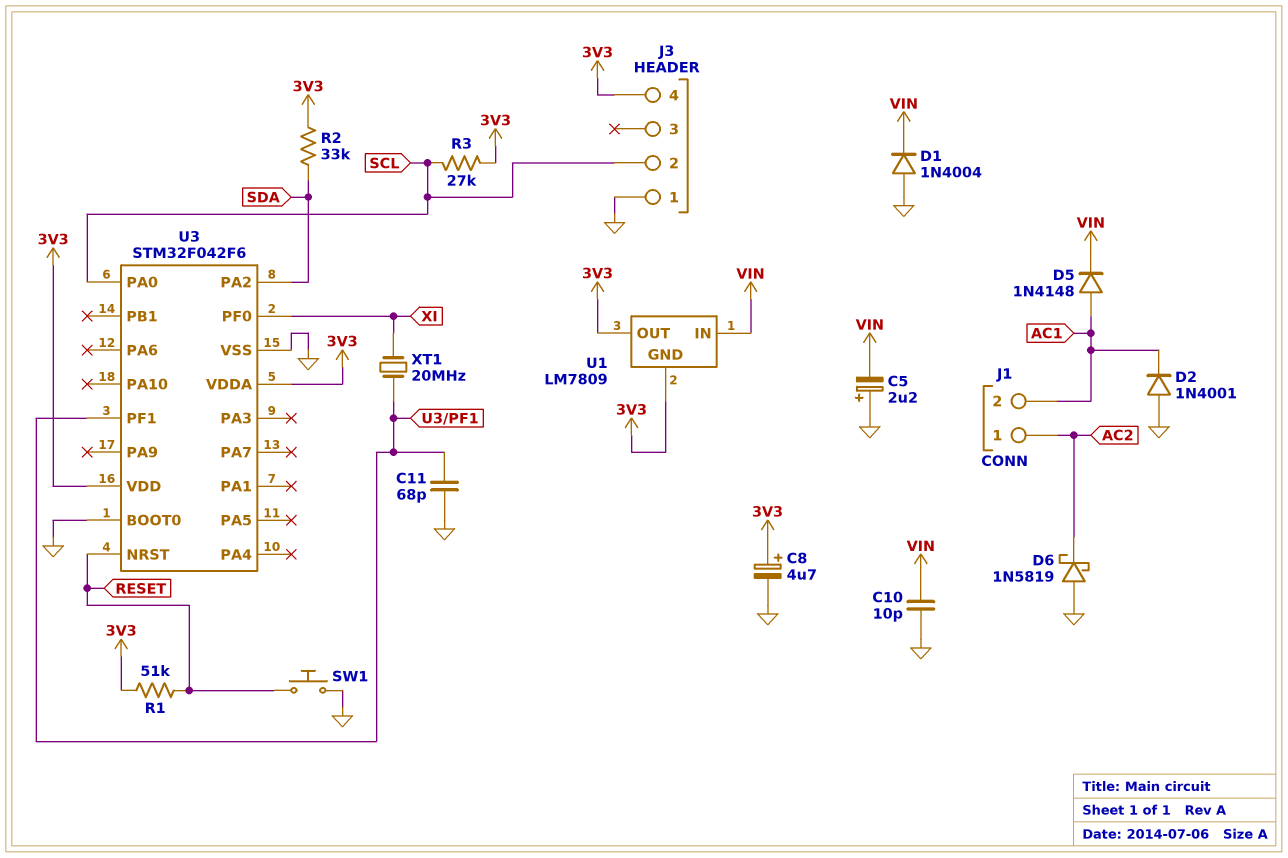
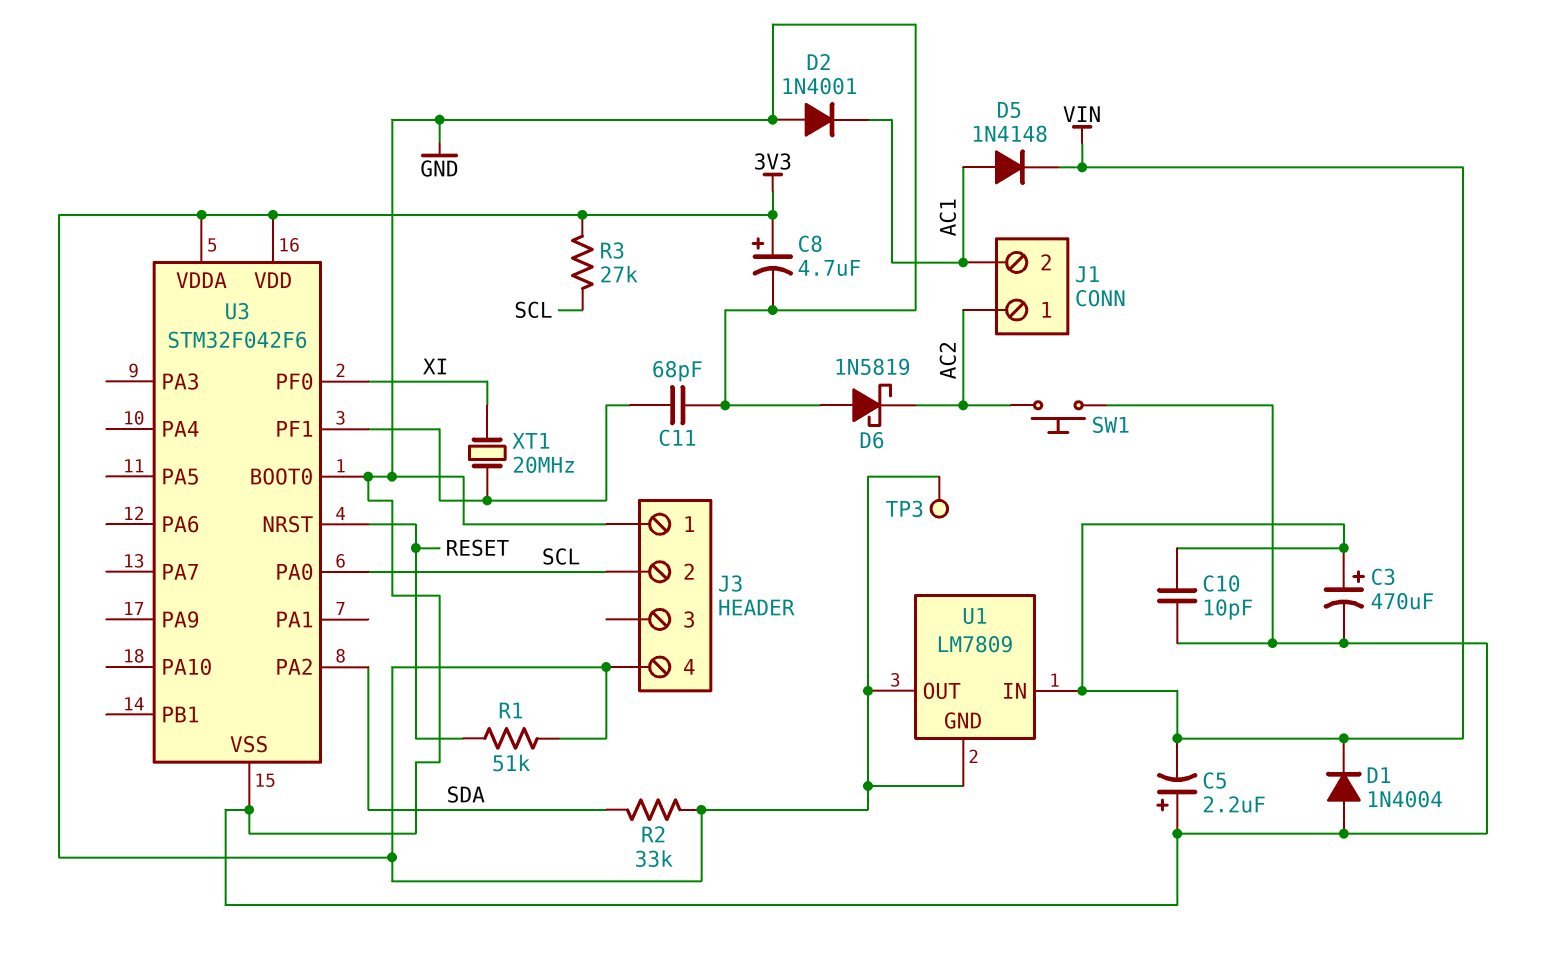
C3: none -> 470uF (plus VIN, minus GND)
SW1: button (GND, RESET) -> button (AC2, GND)
TP3: none -> test point (3V3)

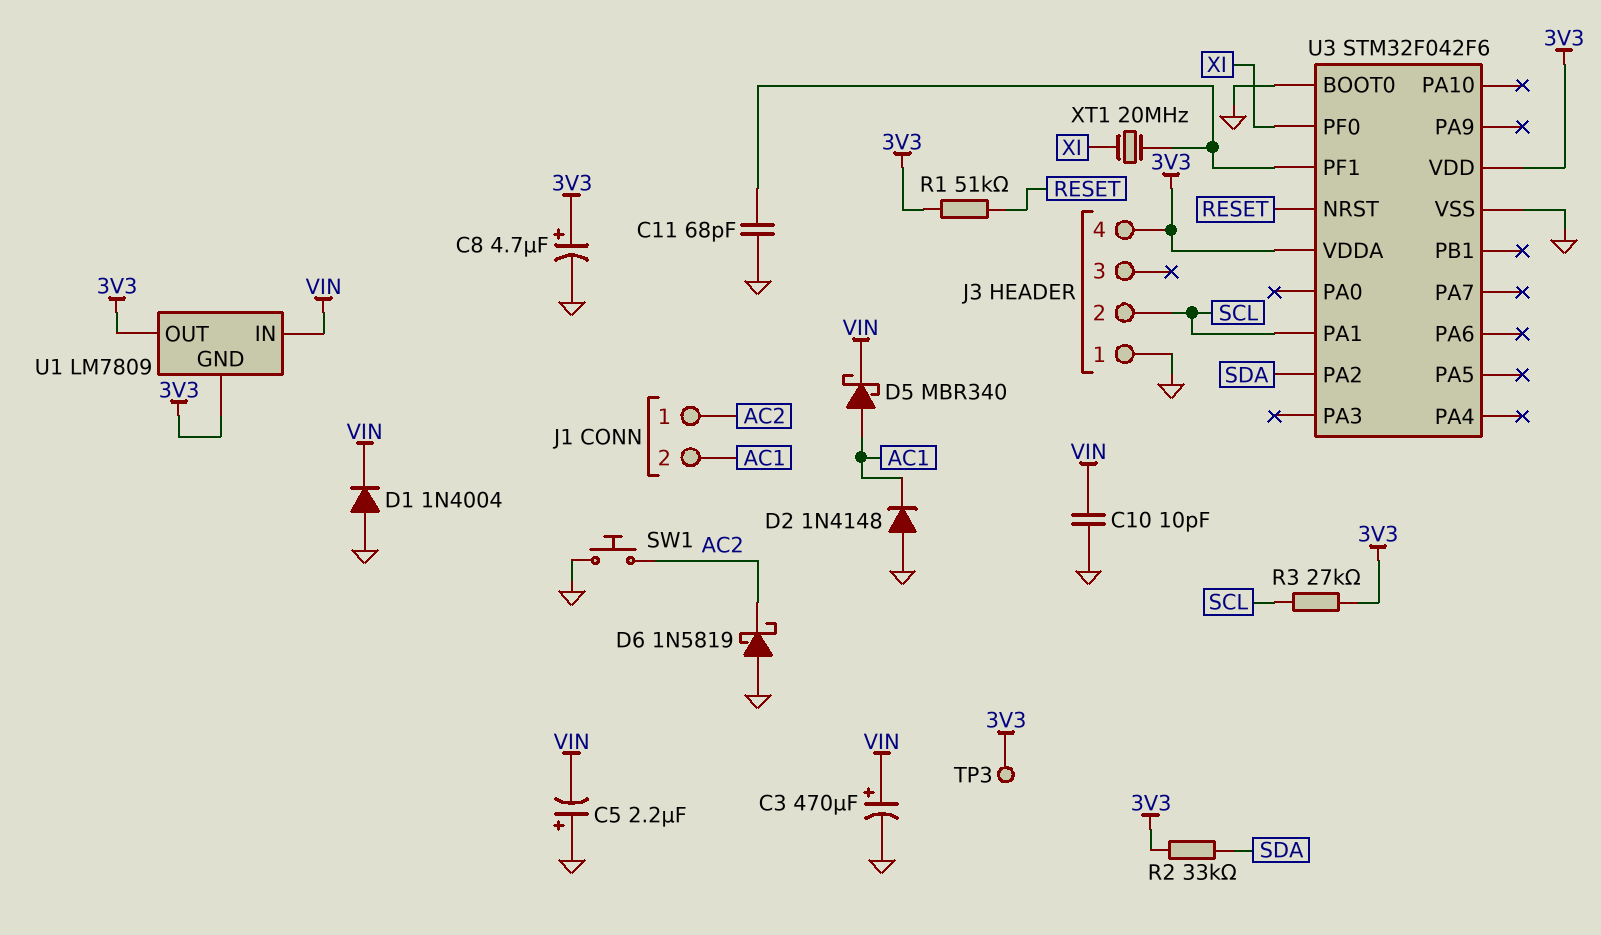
D2: diode 1N4001 (A GND, K AC1) -> diode 1N4148 (A GND, K AC1)
D5: diode 1N4148 (A AC1, K VIN) -> schottky MBR340 (A AC1, K VIN)
U3 pin PA0: SCL -> none
U3 pin PA1: none -> SCL

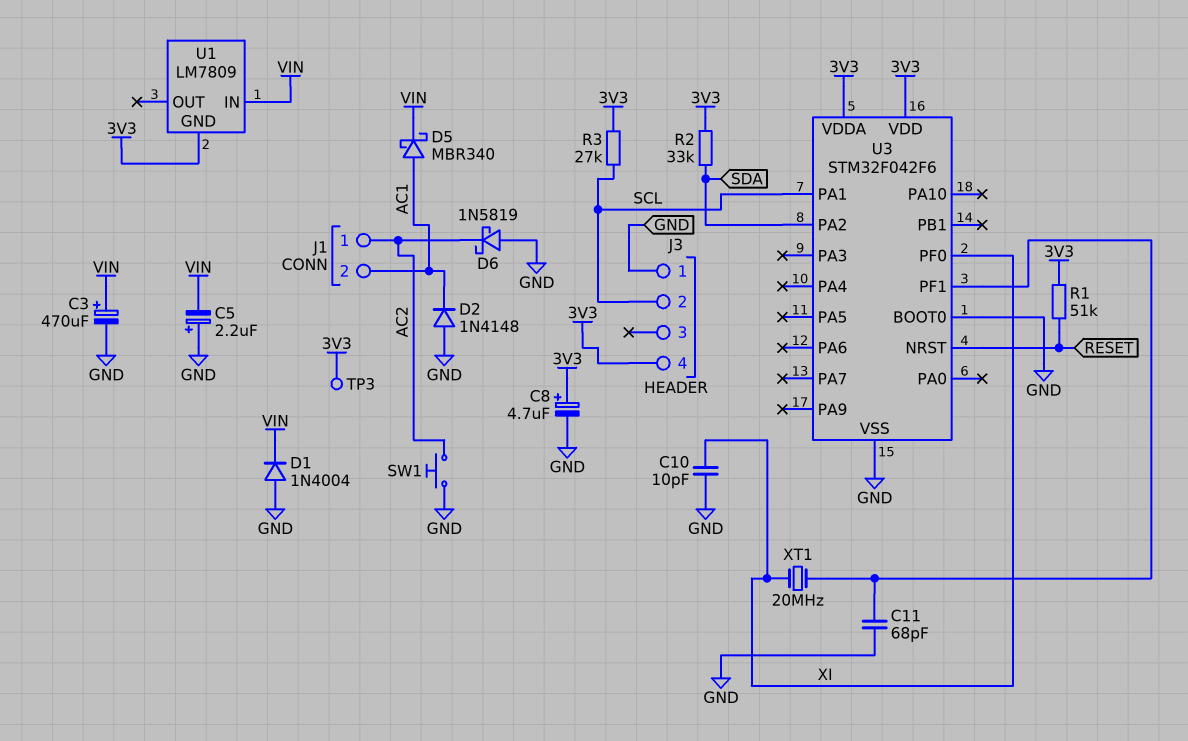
C10: 10pF (GND, VIN) -> 10pF (GND, XI)
U1 pin OUT: 3V3 -> none

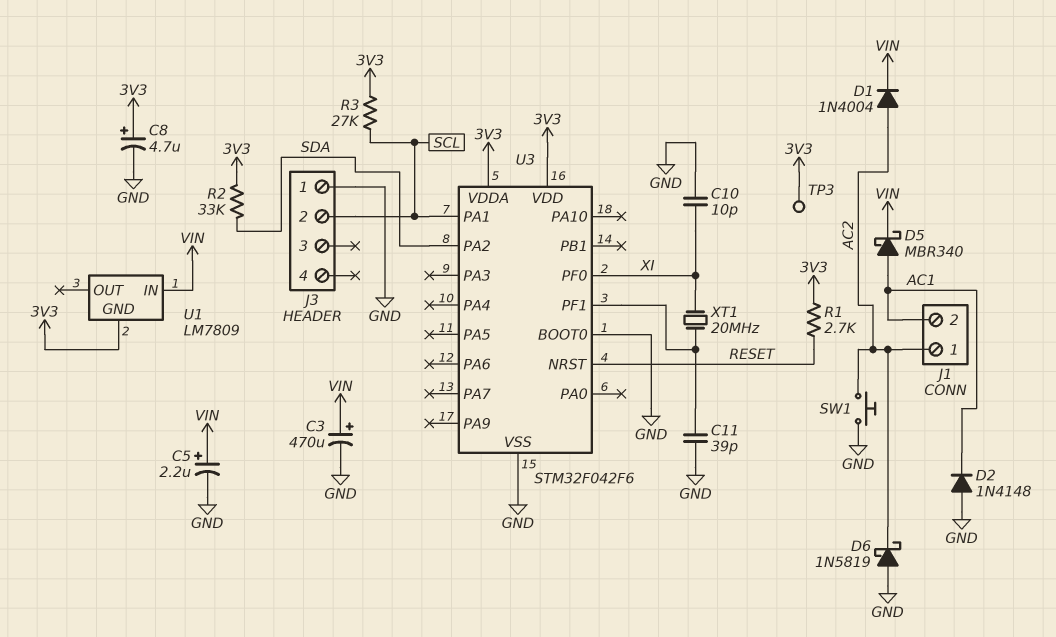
C5: 2.2uF (plus GND, minus VIN) -> 2.2uF (plus VIN, minus GND)
C11: 68pF (GND, U3/PF1) -> 39pF (GND, U3/PF1)
D1: diode 1N4004 (A GND, K VIN) -> diode 1N4004 (A AC2, K VIN)
J3 pin 4: 3V3 -> none
R1: 51k (3V3, RESET) -> 2.7k (3V3, RESET)

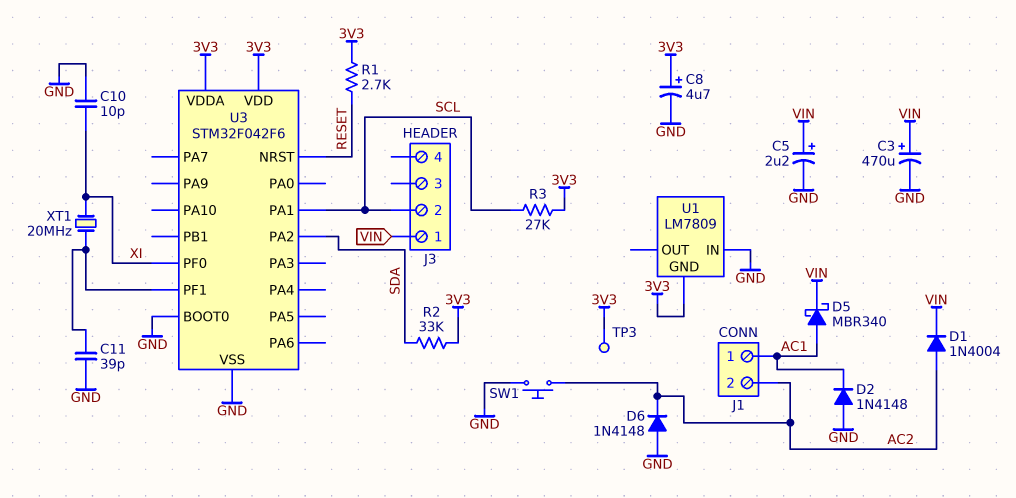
D6: schottky 1N5819 (A GND, K AC2) -> diode 1N4148 (A GND, K AC2)
J1 pin 1: AC2 -> AC1
J1 pin 2: AC1 -> AC2
J3 pin 1: GND -> VIN
U1 pin IN: VIN -> GND

